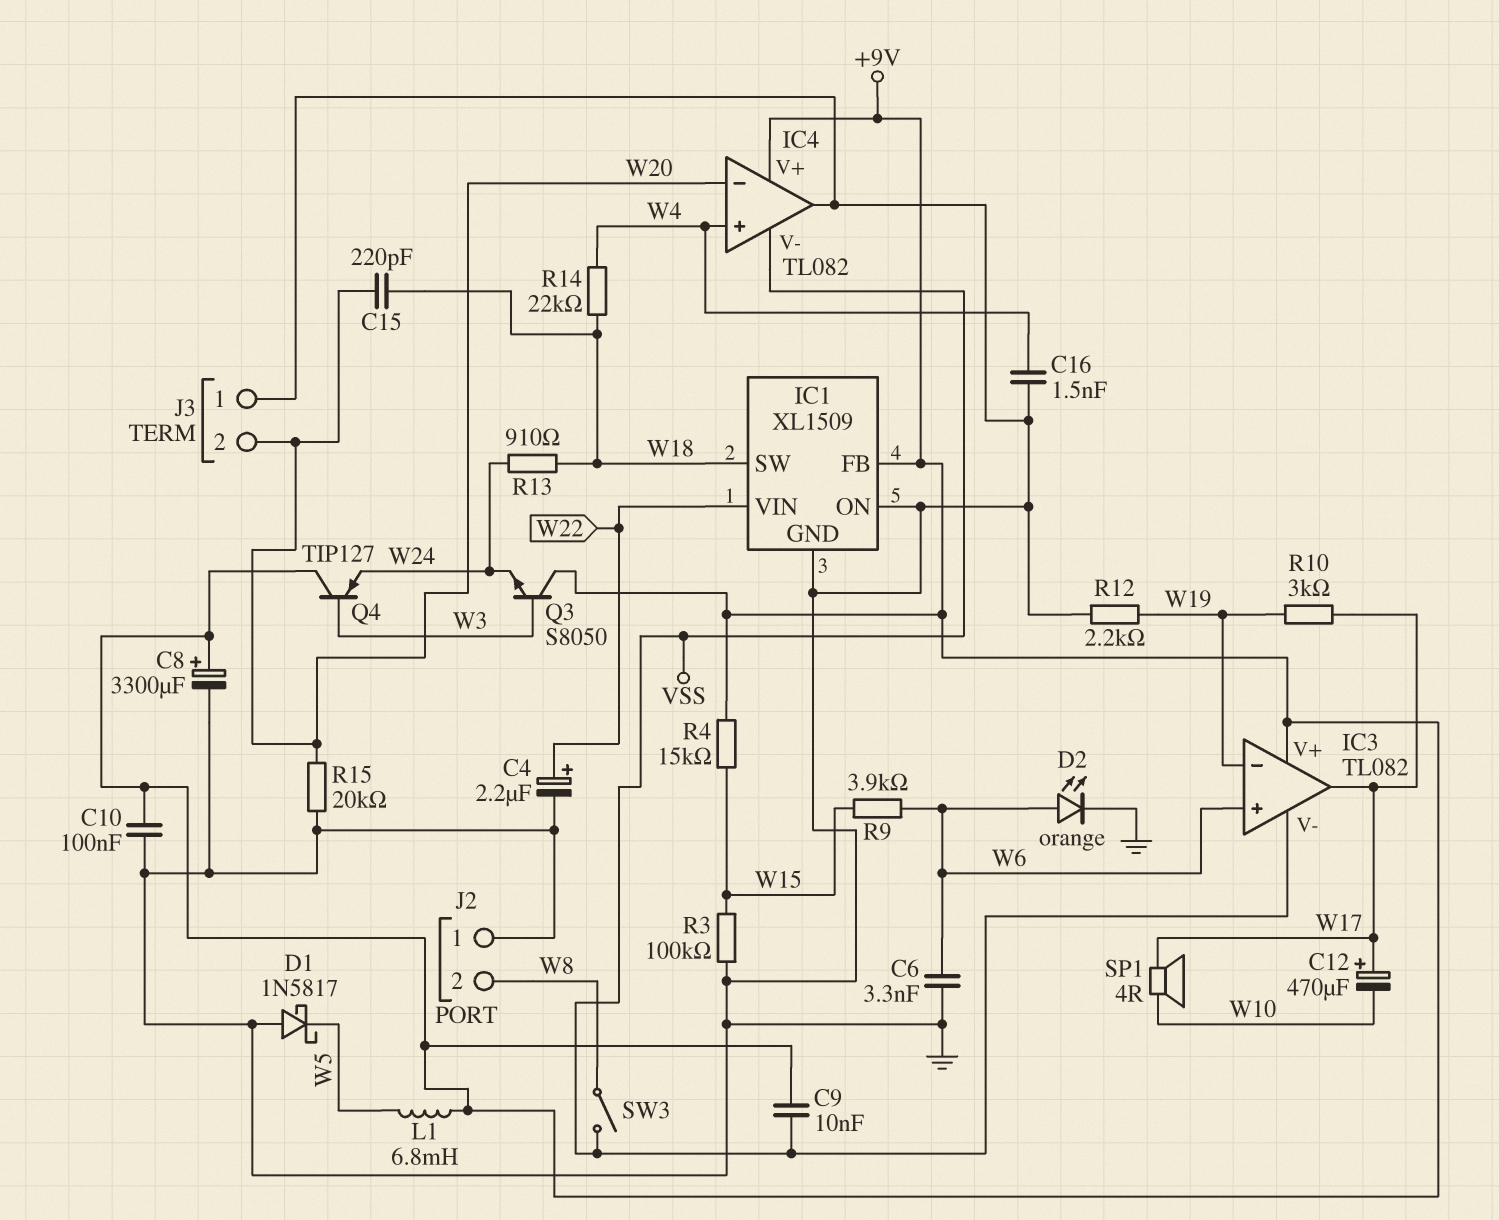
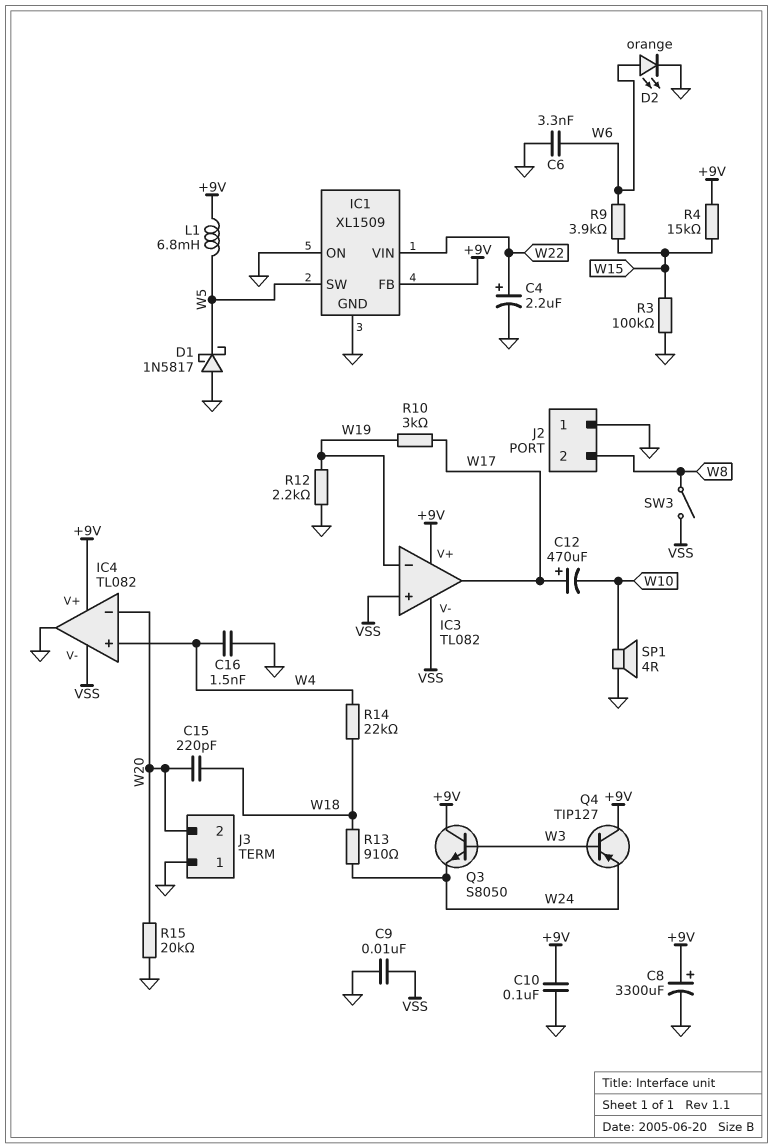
C9: 10nF (+9V, VSS) -> 10nF (GND, VSS)
IC1 pin SW: W18 -> W5
IC3 pin in+: W6 -> VSS
SP1: speaker 4R (W10, W17) -> speaker 4R (GND, W10)

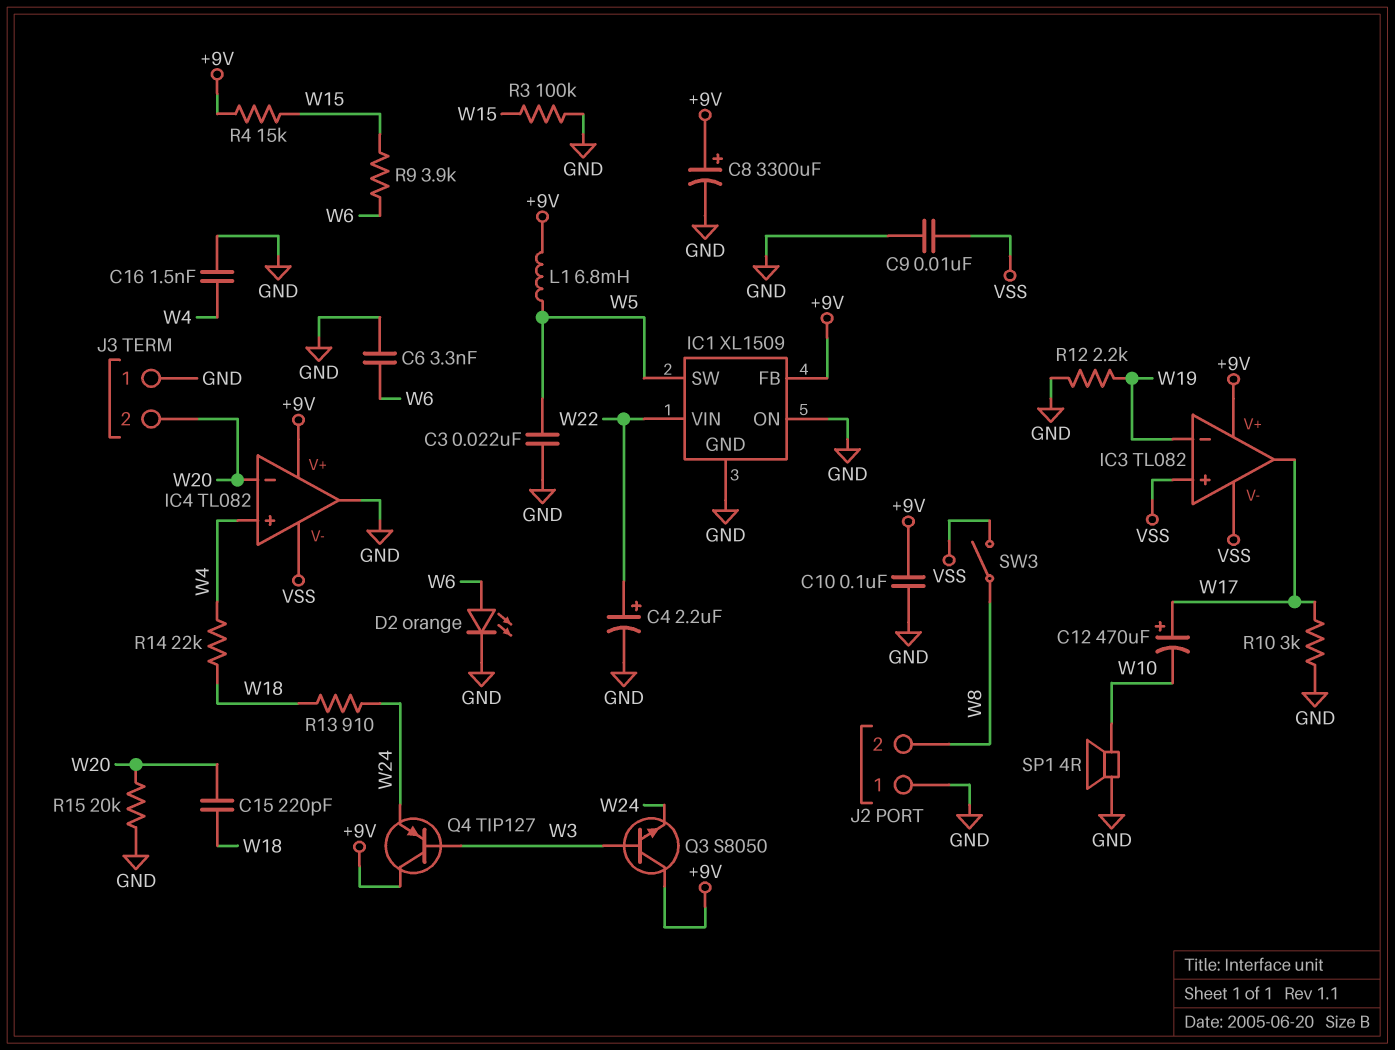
C3: none -> 22nF (GND, W5)
D1: schottky 1N5817 (A GND, K W5) -> none
R10: 3k (W17, W19) -> 3k (GND, W17)

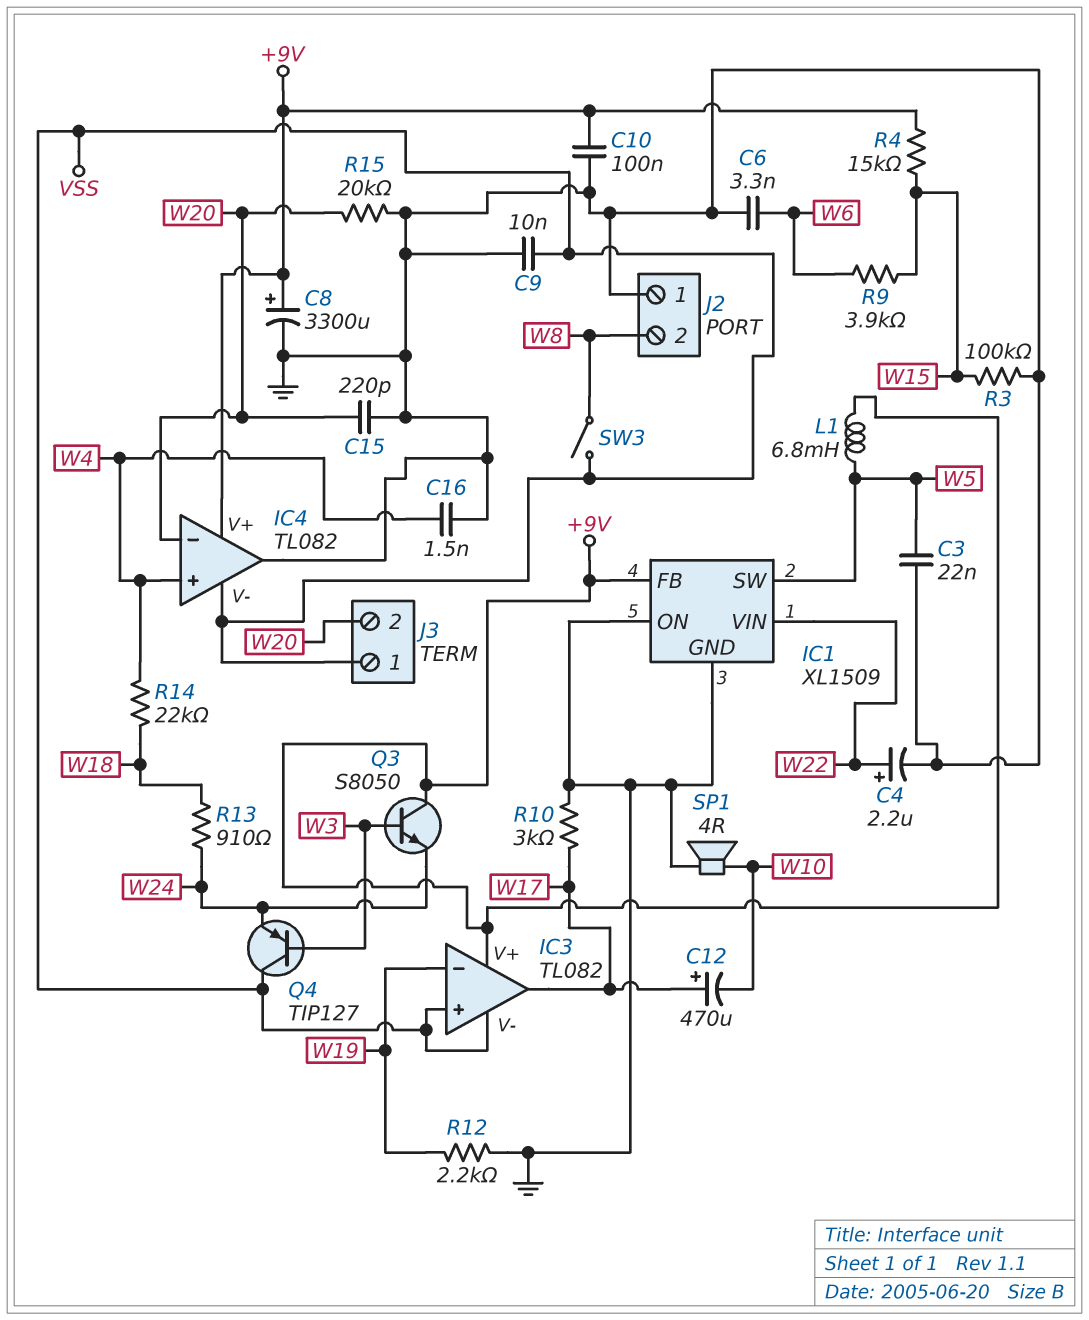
C15: 220pF (W18, W20) -> 220pF (GND, W20)
D2: LED orange (A W6, K GND) -> none
J3 pin 1: GND -> VSS
Q4: PNP TIP127 (B W3, C +9V, E W24) -> PNP TIP127 (B W3, C VSS, E W24)

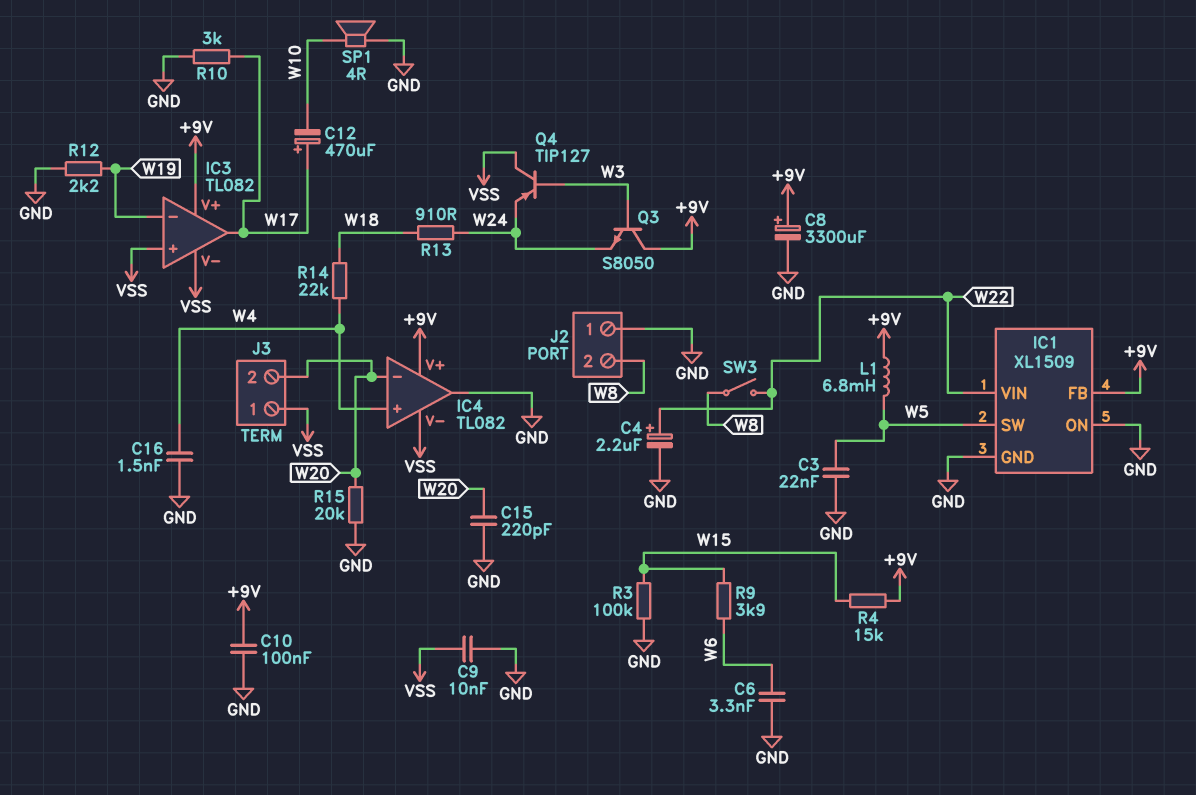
SW3: switch (VSS, W8) -> switch (W8, W22)

